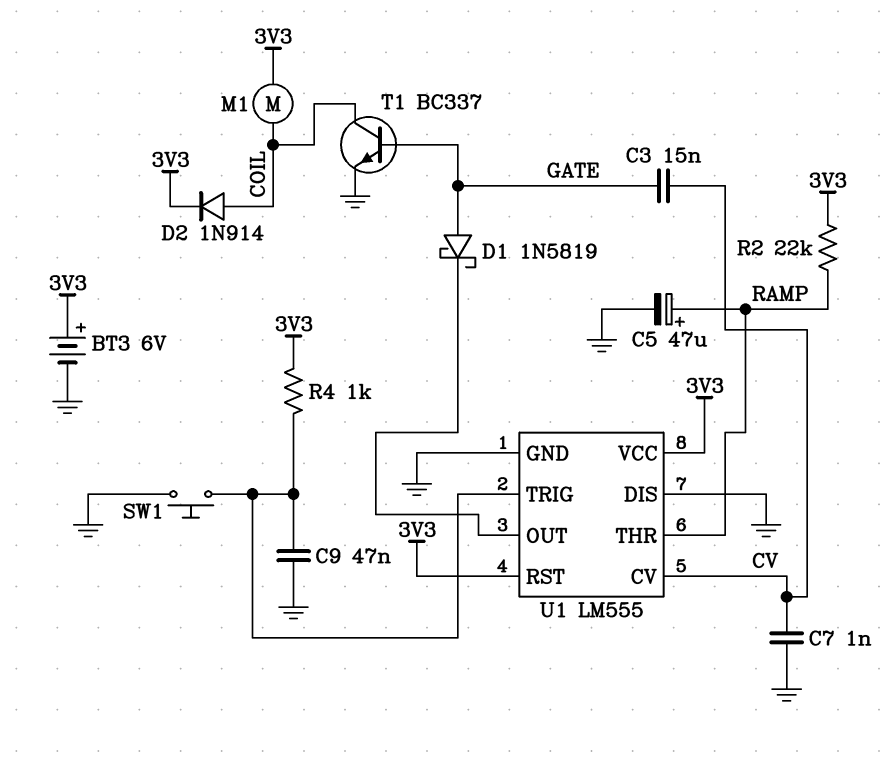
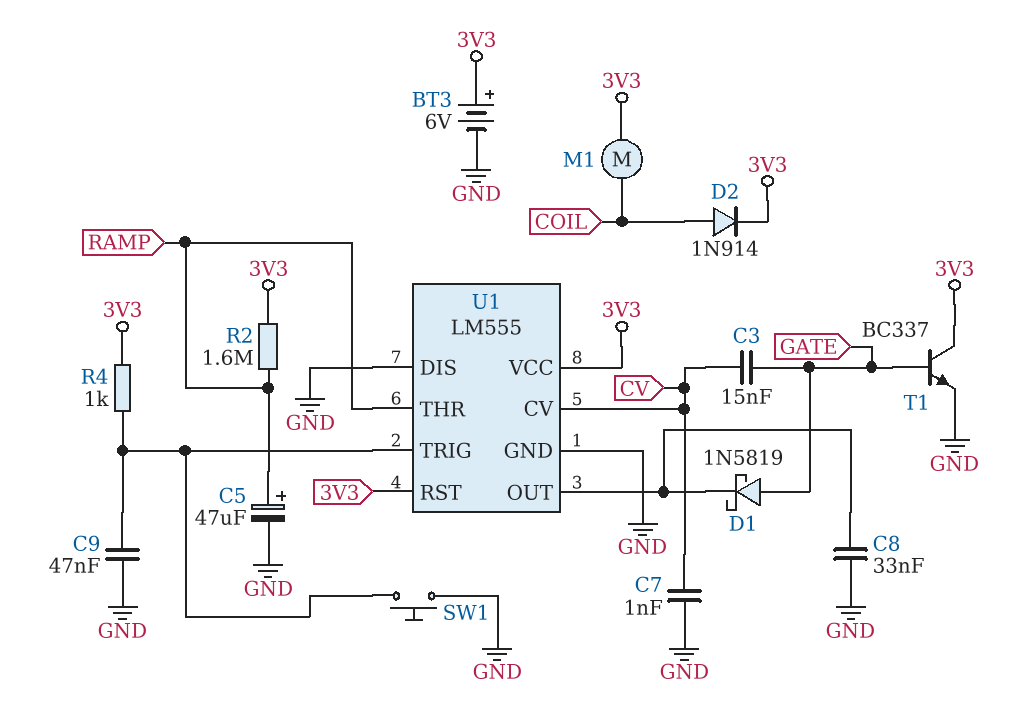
C8: none -> 33nF (GND, U1/OUT)
R2: 22k (3V3, RAMP) -> 1.6M (3V3, RAMP)
T1: NPN BC337 (B GATE, C COIL, E GND) -> NPN BC337 (B GATE, C 3V3, E GND)

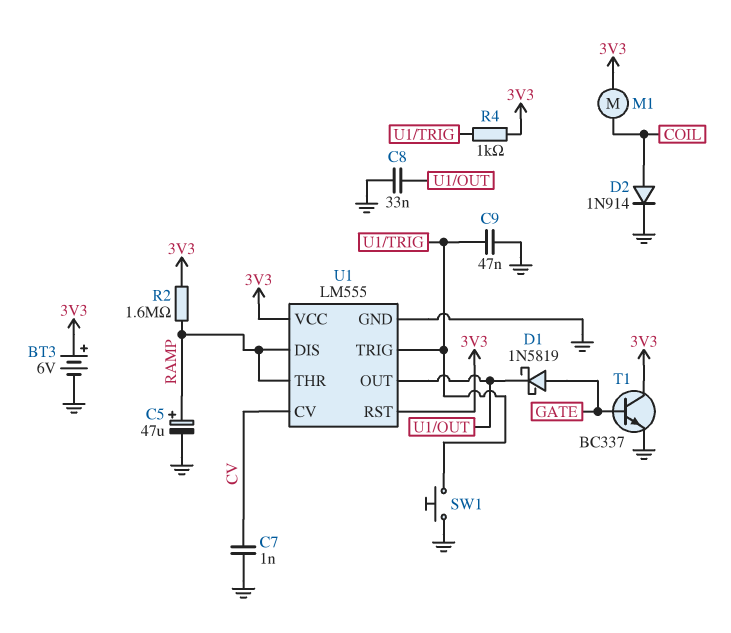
C3: 15nF (CV, GATE) -> none
D2: diode 1N914 (A COIL, K 3V3) -> diode 1N914 (A COIL, K GND)
U1 pin DIS: GND -> RAMP

